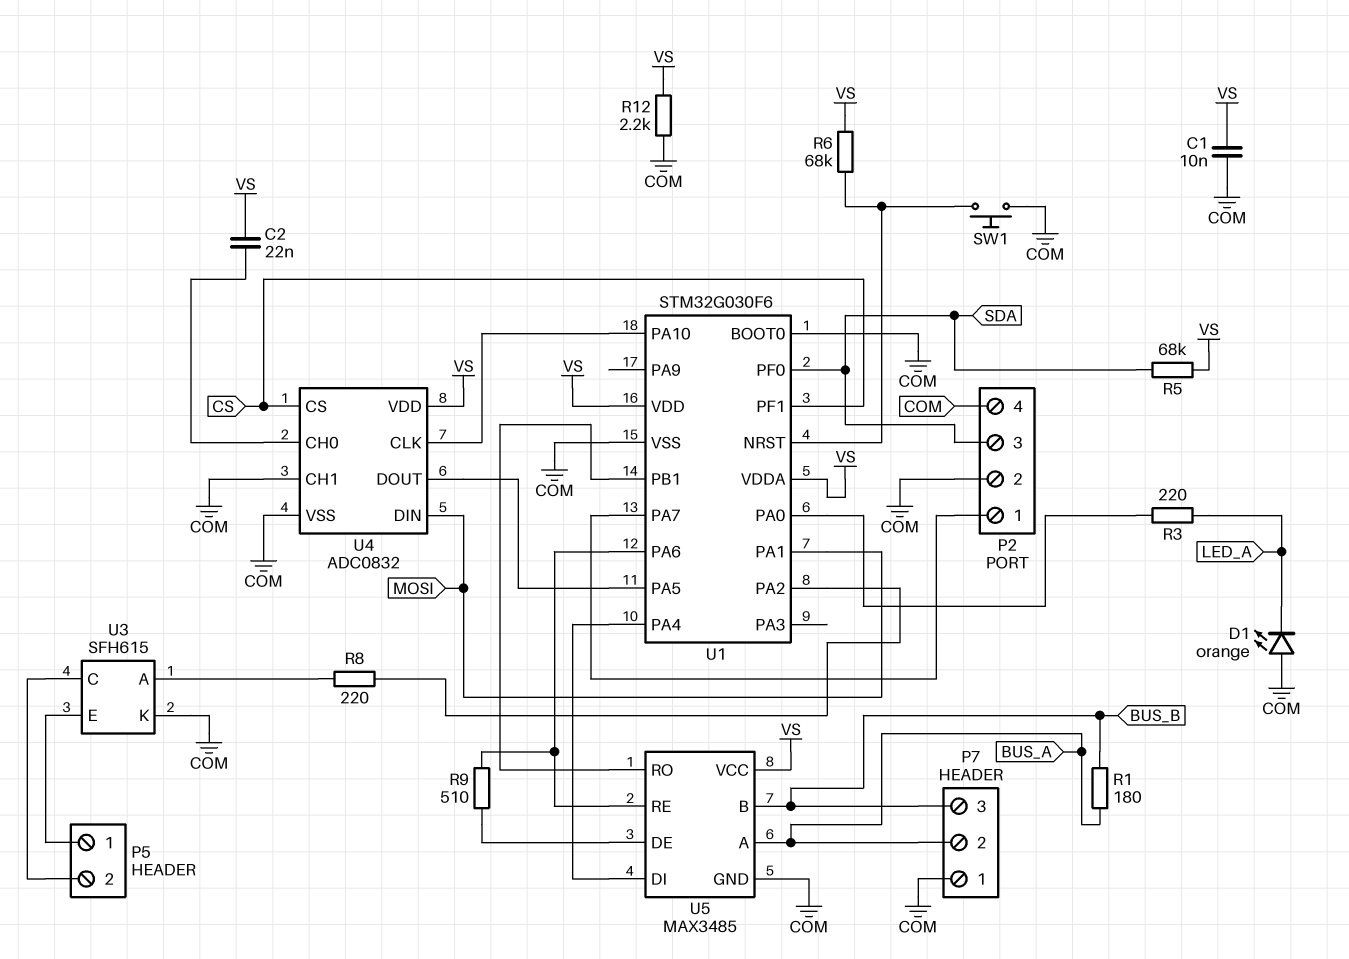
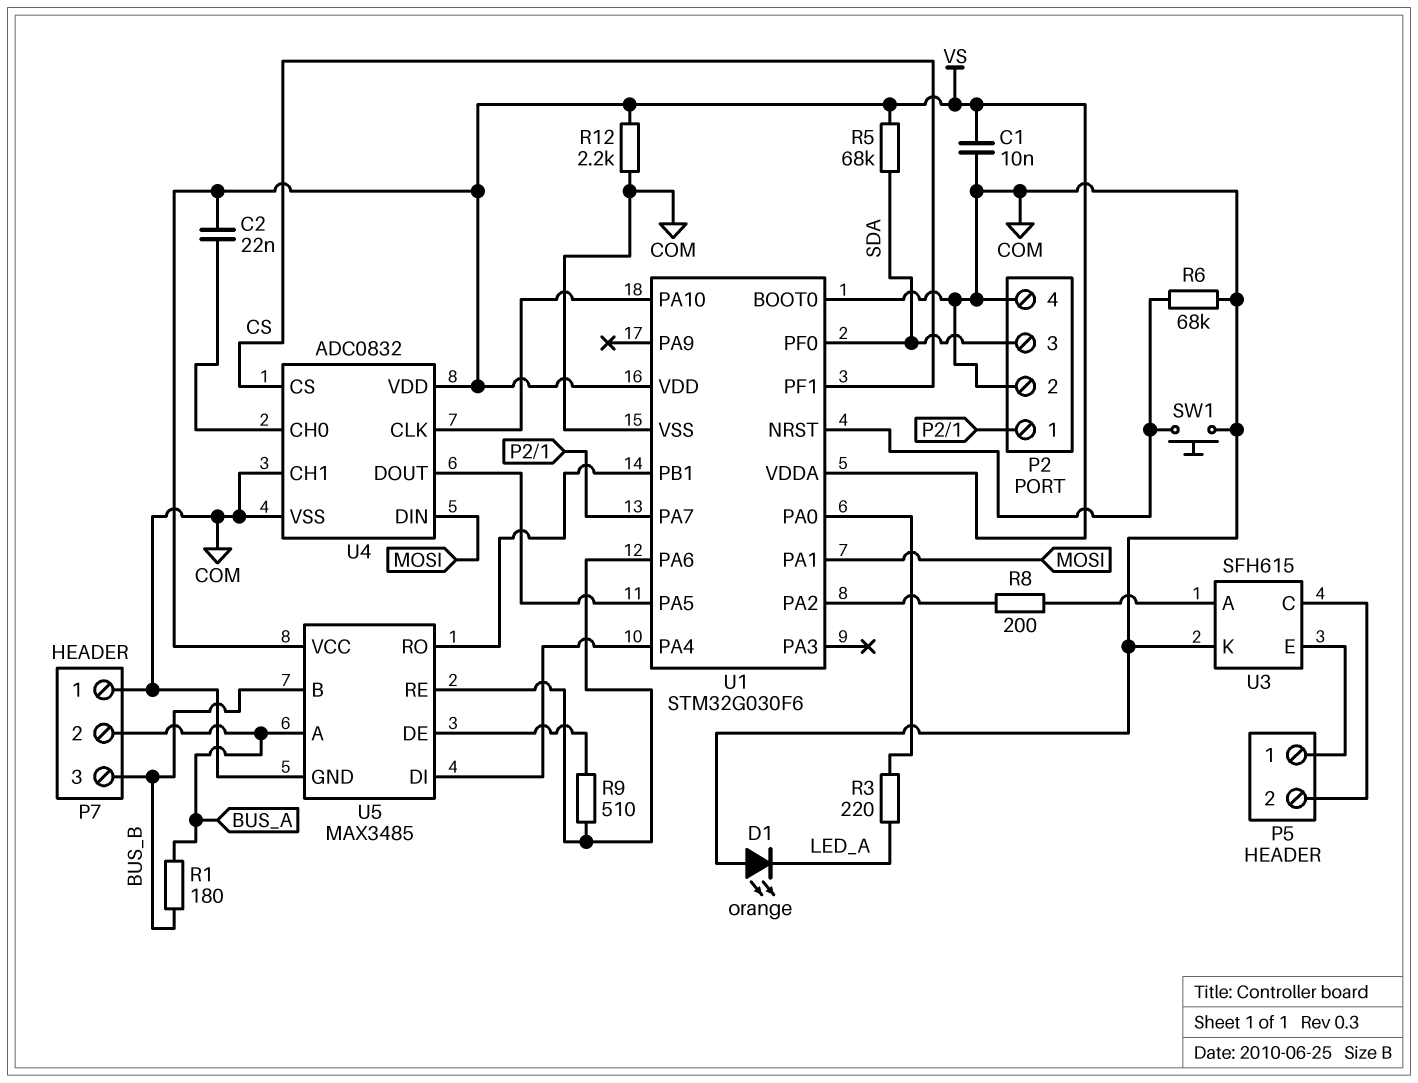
R6: 68k (U1/NRST, VS) -> 68k (COM, U1/NRST)
R8: 220 (U1/PA2, U3/A) -> 200 (U1/PA2, U3/A)

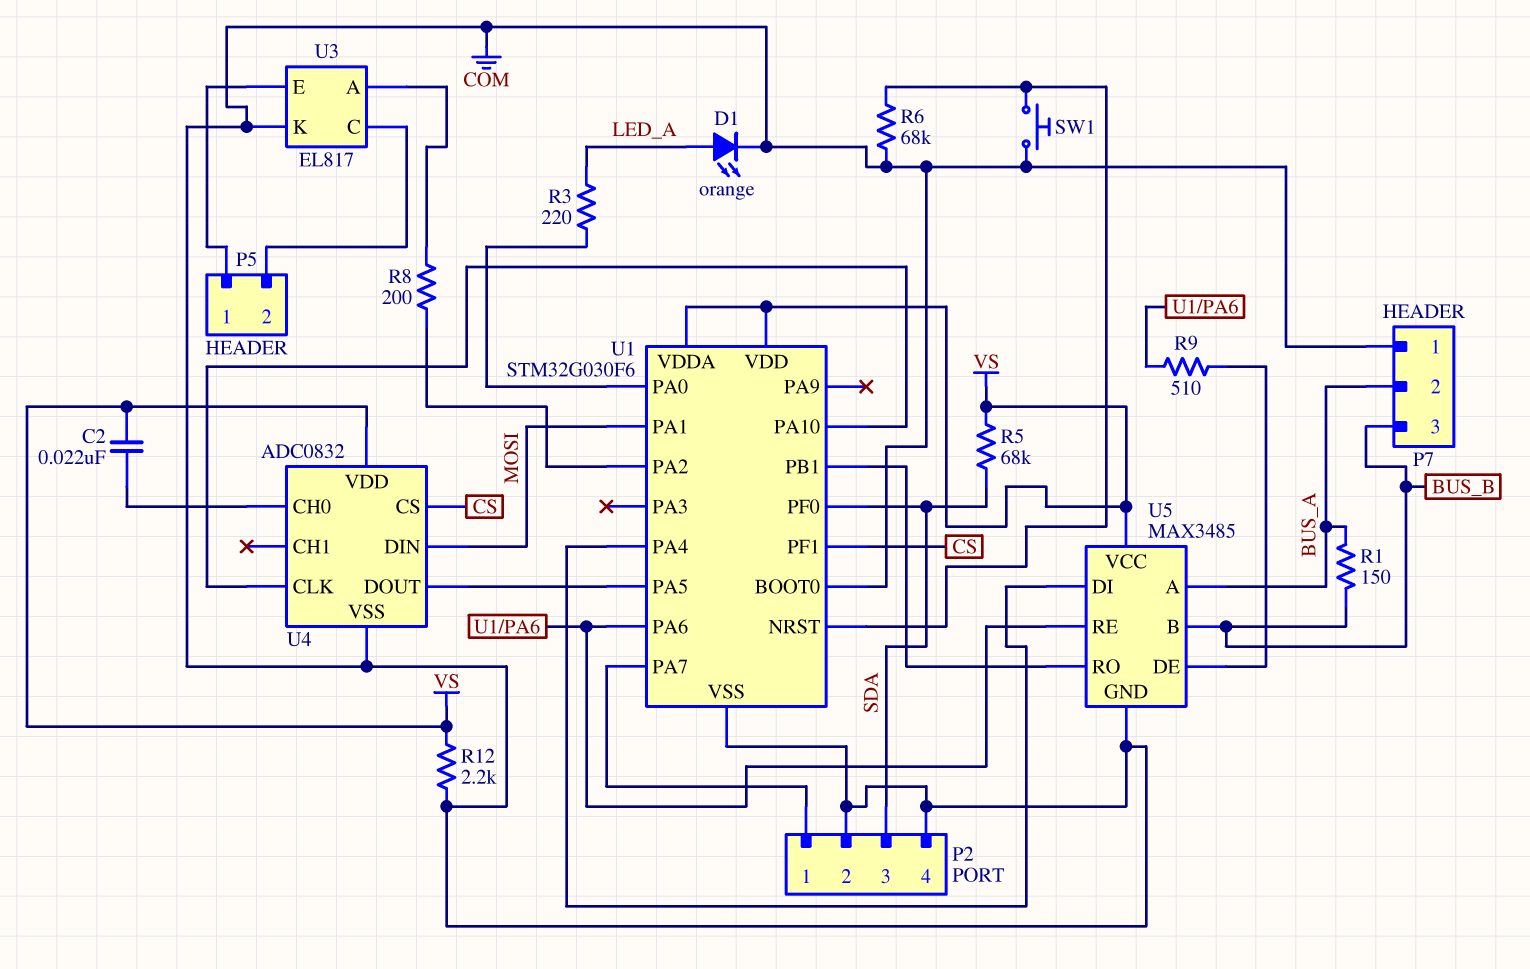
C1: 10nF (COM, VS) -> none
D1: LED orange (A COM, K LED_A) -> LED orange (A LED_A, K COM)
R1: 180 (BUS_A, BUS_B) -> 150 (BUS_A, BUS_B)
U3: SFH615 -> EL817
U4 pin CH1: COM -> none

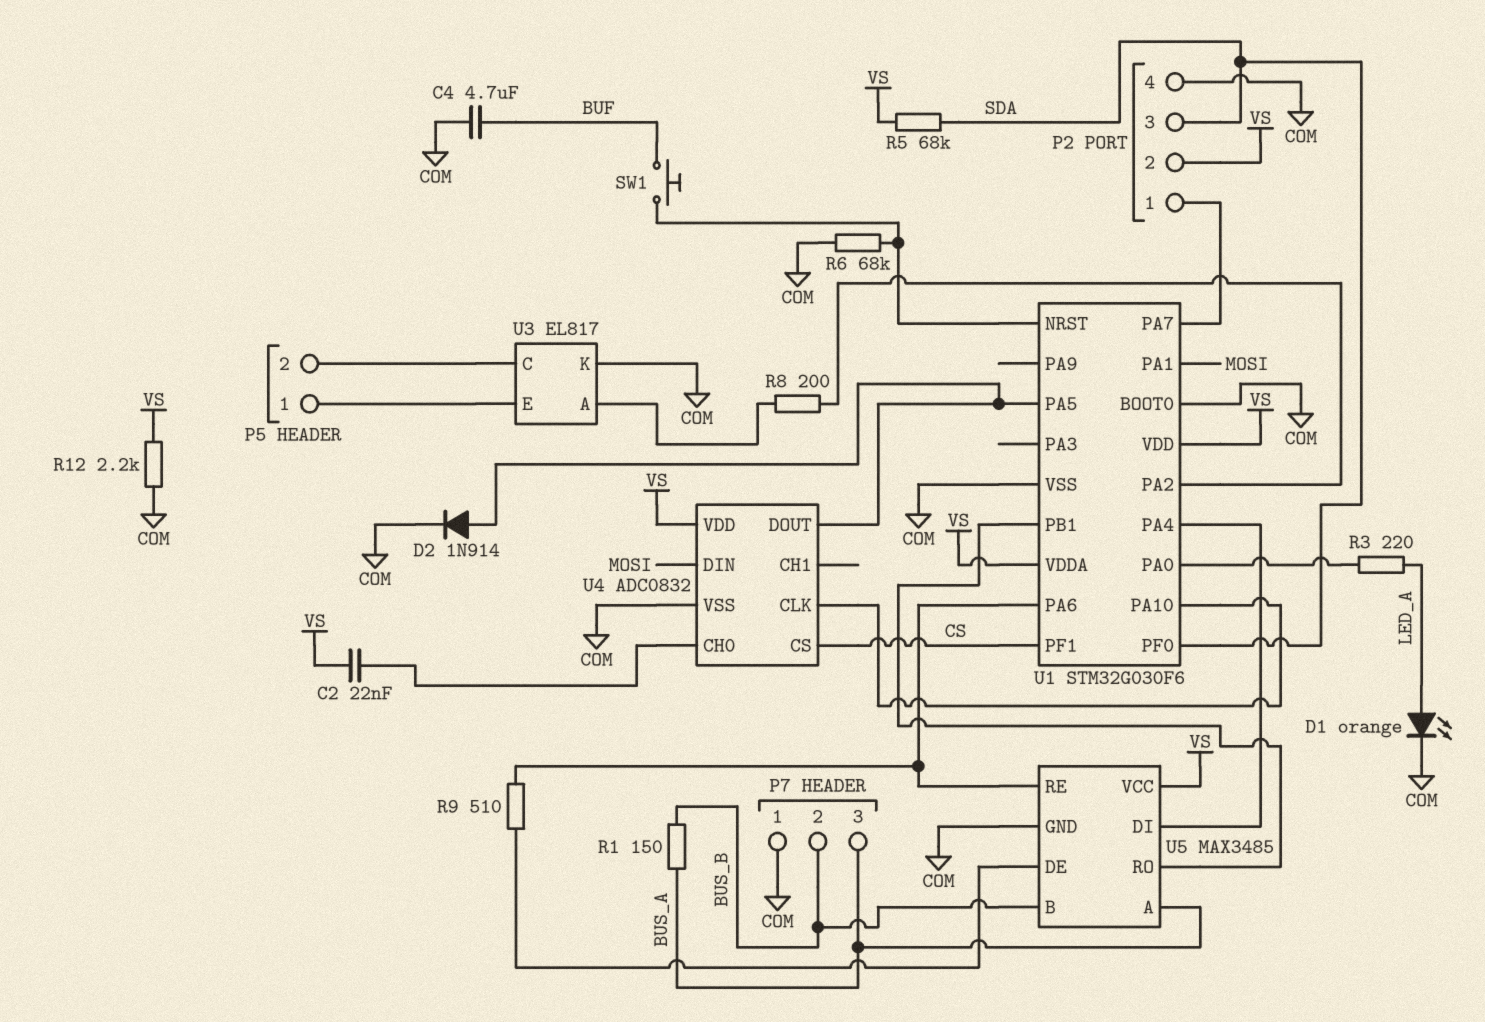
C4: none -> 4.7uF (BUF, COM)
D2: none -> diode 1N914 (A U1/PA5, K COM)
P2 pin 2: COM -> VS
P7 pin 2: BUS_A -> BUS_B
P7 pin 3: BUS_B -> BUS_A
SW1: button (COM, U1/NRST) -> button (BUF, U1/NRST)

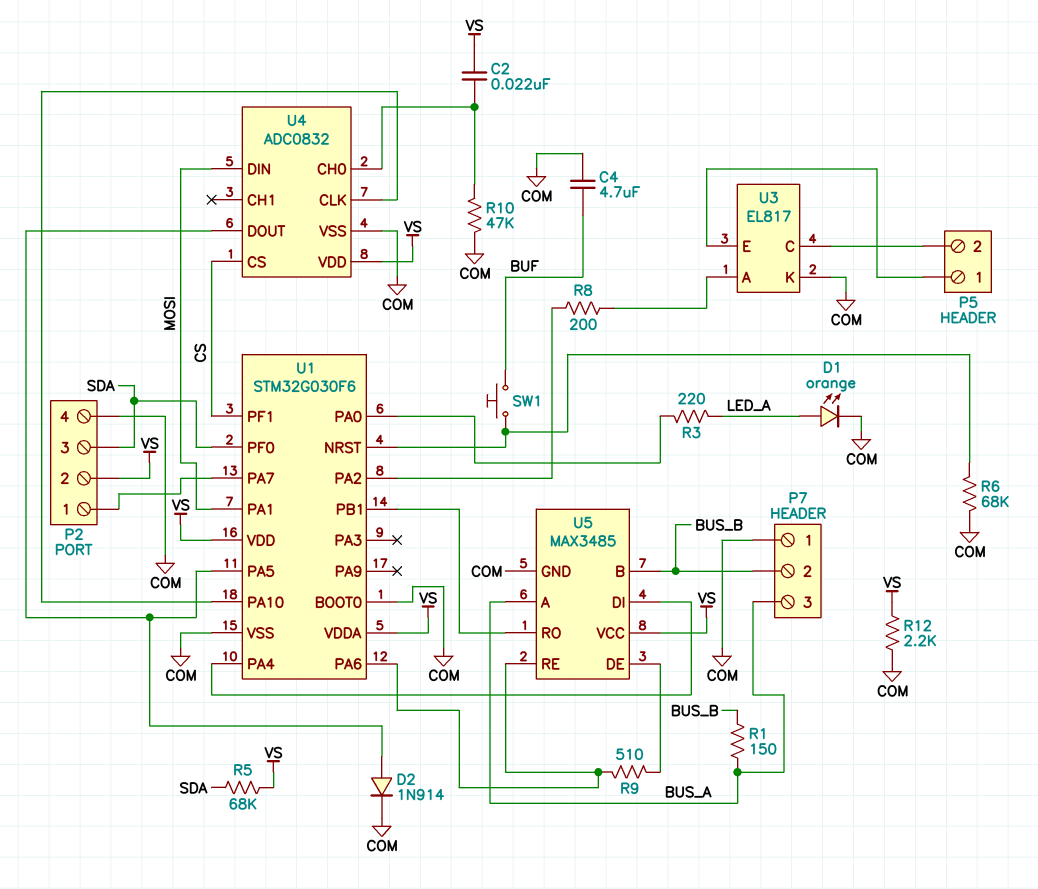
R10: none -> 47k (COM, U4/CH0)

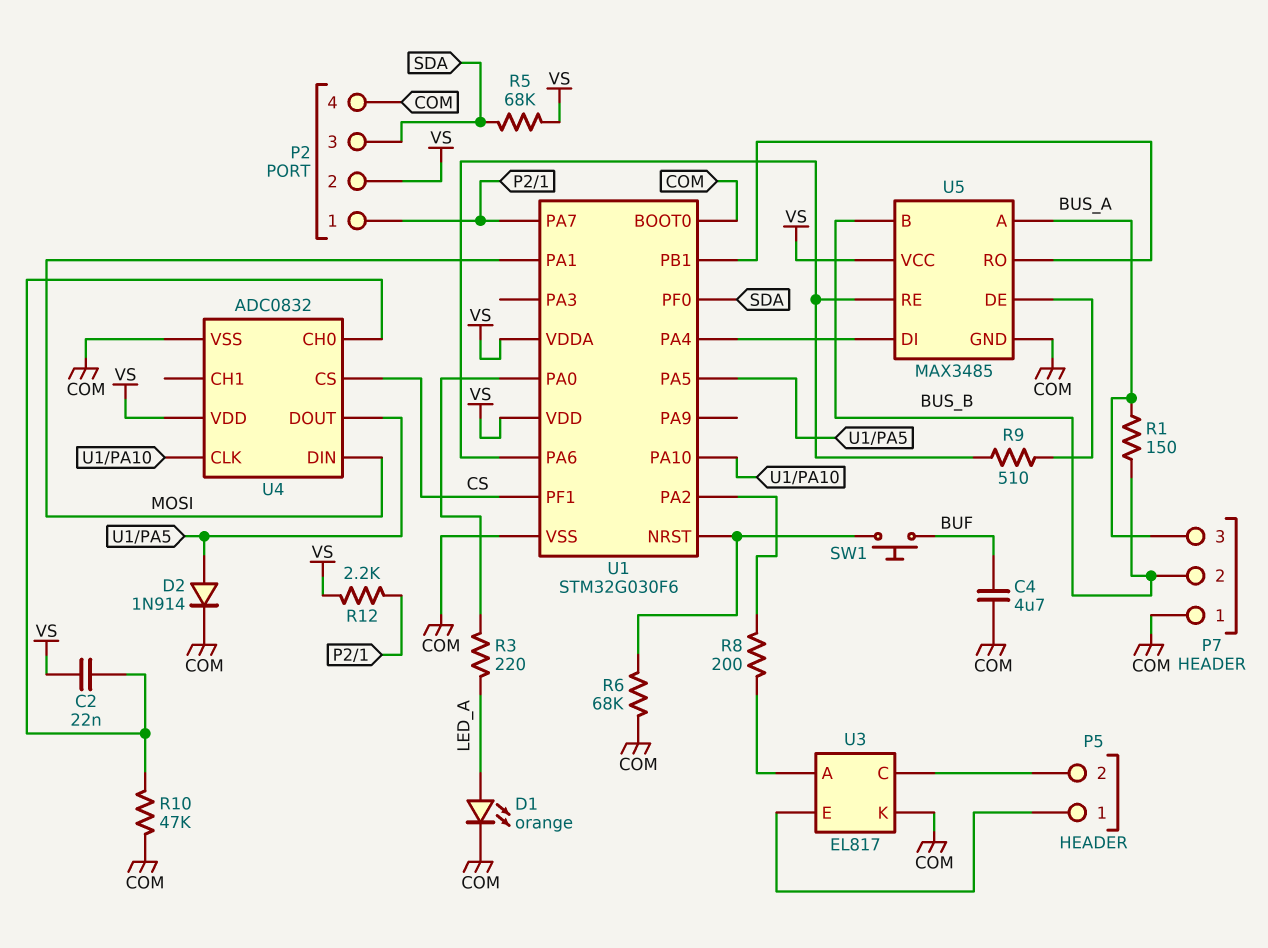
R12: 2.2k (COM, VS) -> 2.2k (P2/1, VS)

